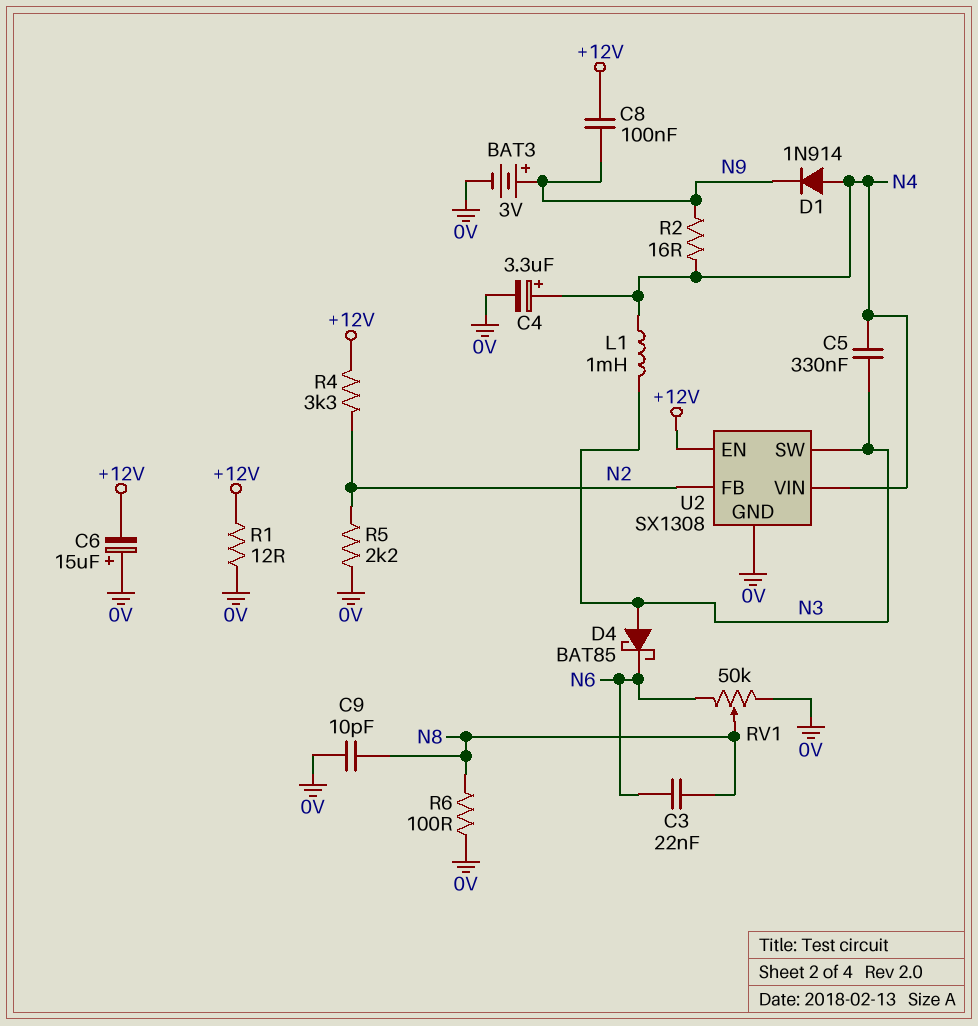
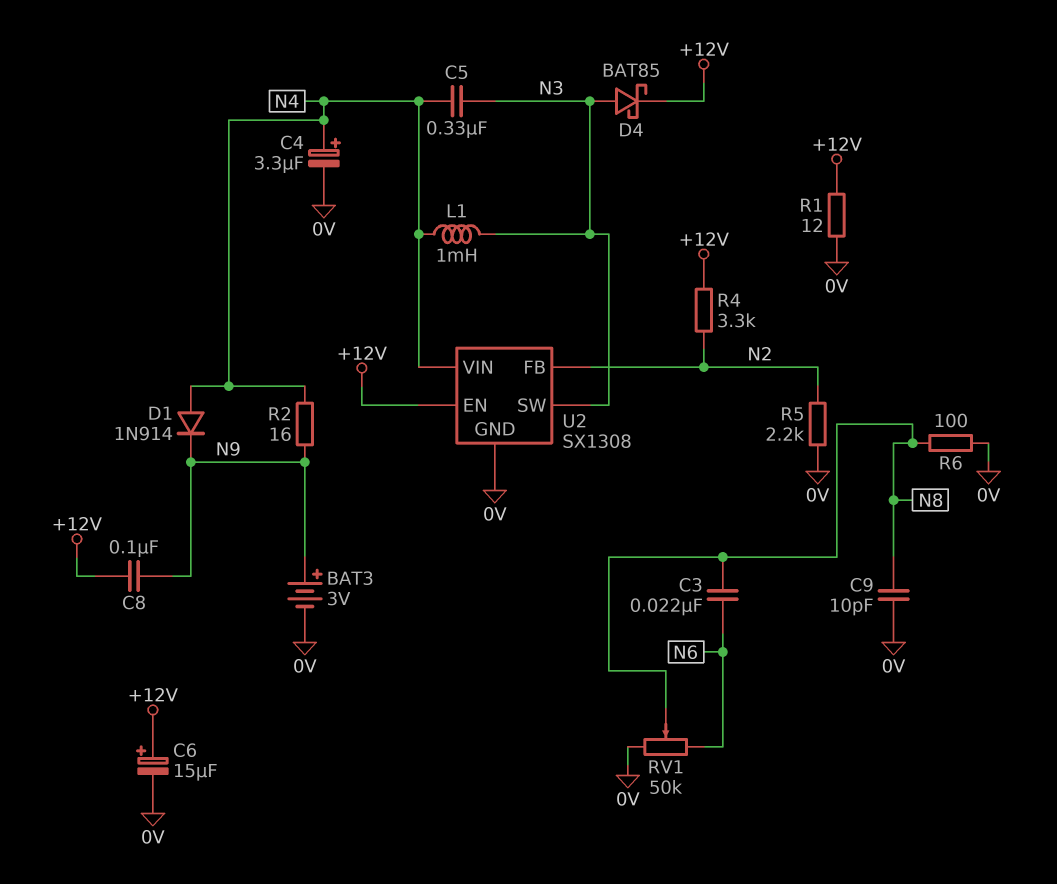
C6: 15uF (plus 0V, minus +12V) -> 15uF (plus +12V, minus 0V)
D4: schottky BAT85 (A N3, K N6) -> schottky BAT85 (A N3, K +12V)

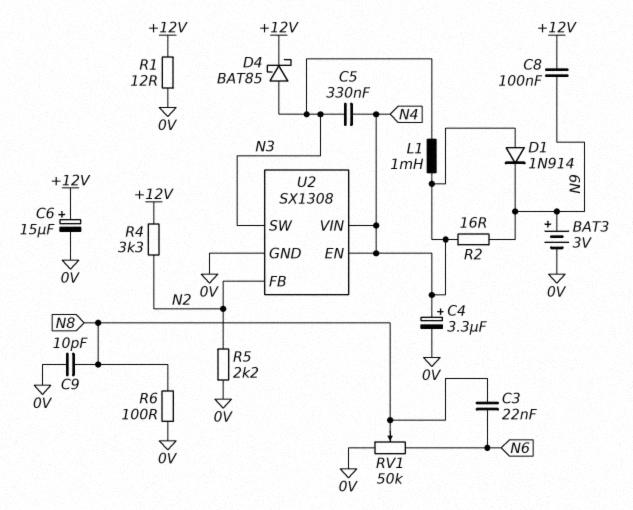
U2 pin EN: +12V -> N4

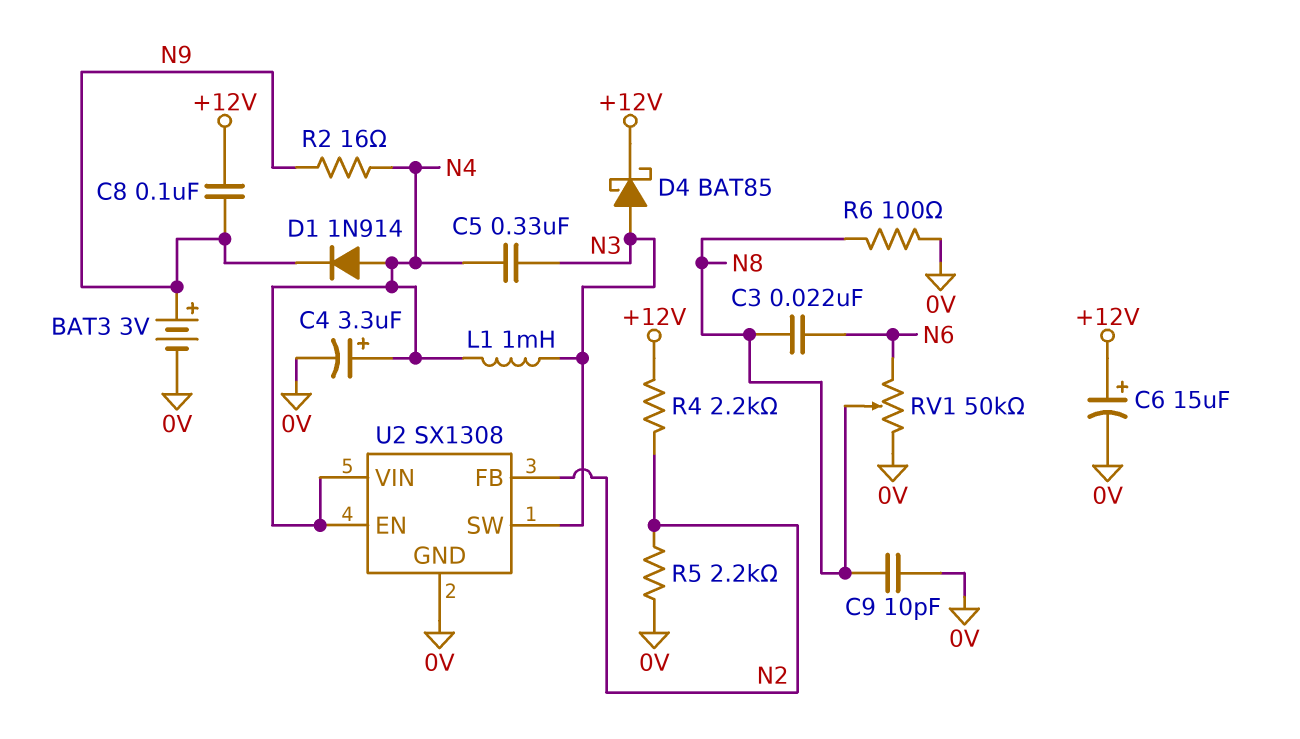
R1: 12 (+12V, 0V) -> none
R4: 3.3k (+12V, N2) -> 2.2k (+12V, N2)

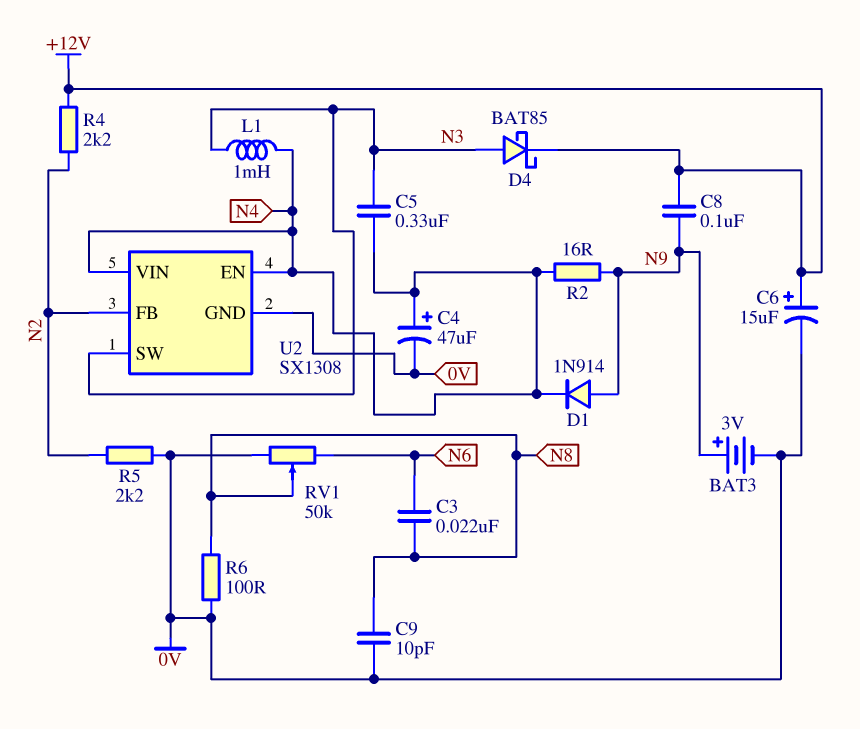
C4: 3.3uF (plus N4, minus 0V) -> 47uF (plus N4, minus 0V)
D1: diode 1N914 (A N4, K N9) -> diode 1N914 (A N9, K N4)

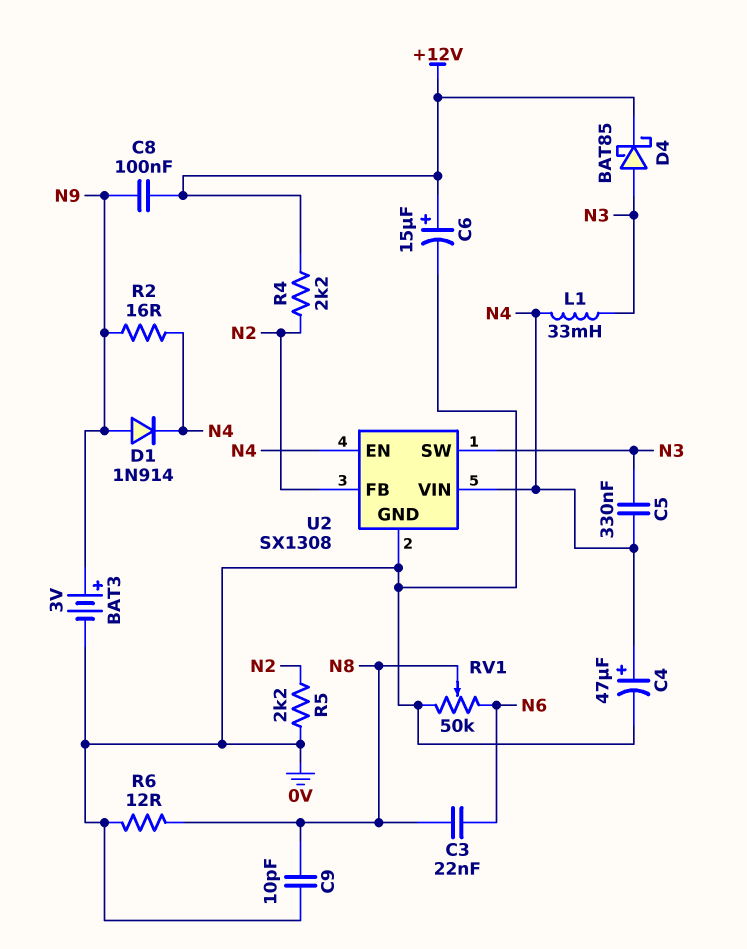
L1: 1mH (N3, N4) -> 33mH (N3, N4)
R6: 100 (0V, N8) -> 12 (0V, N8)

